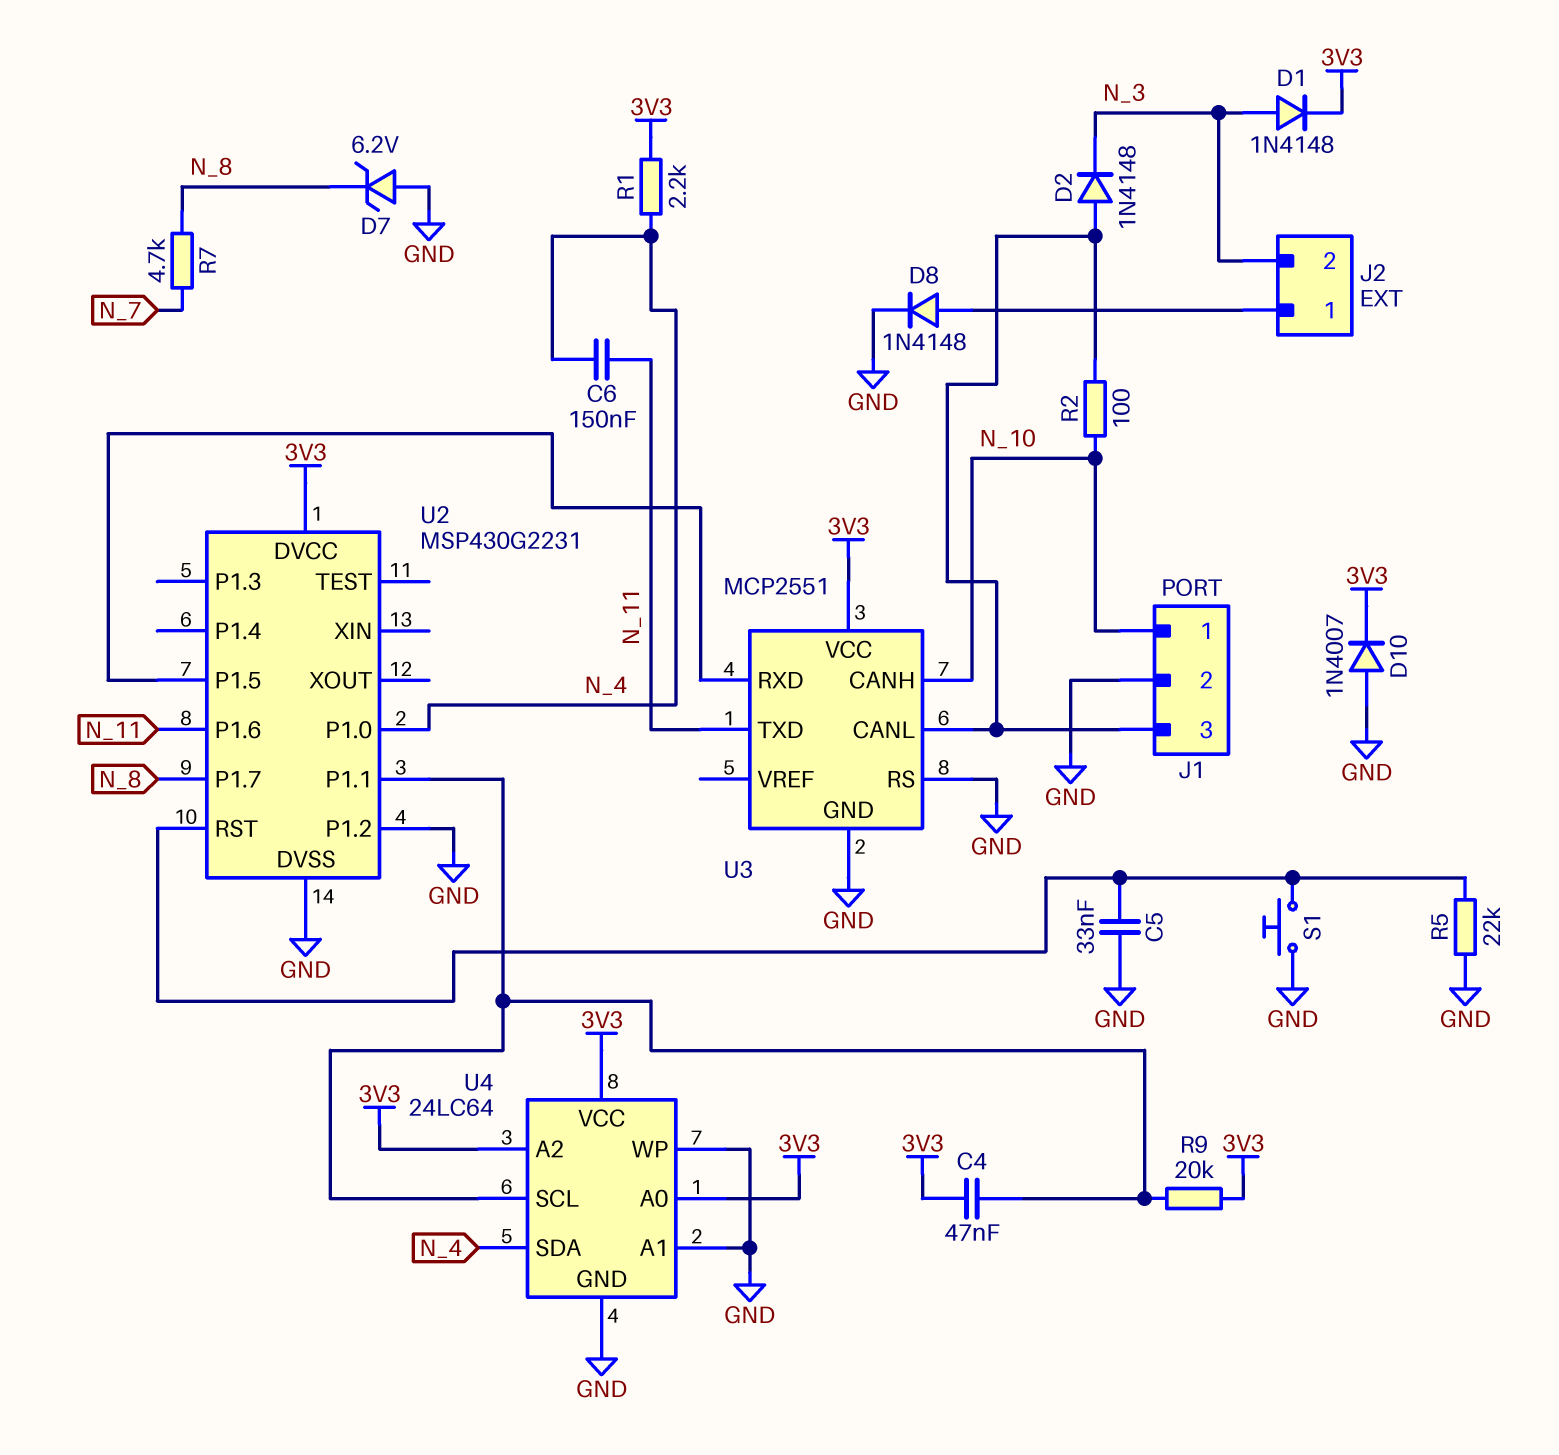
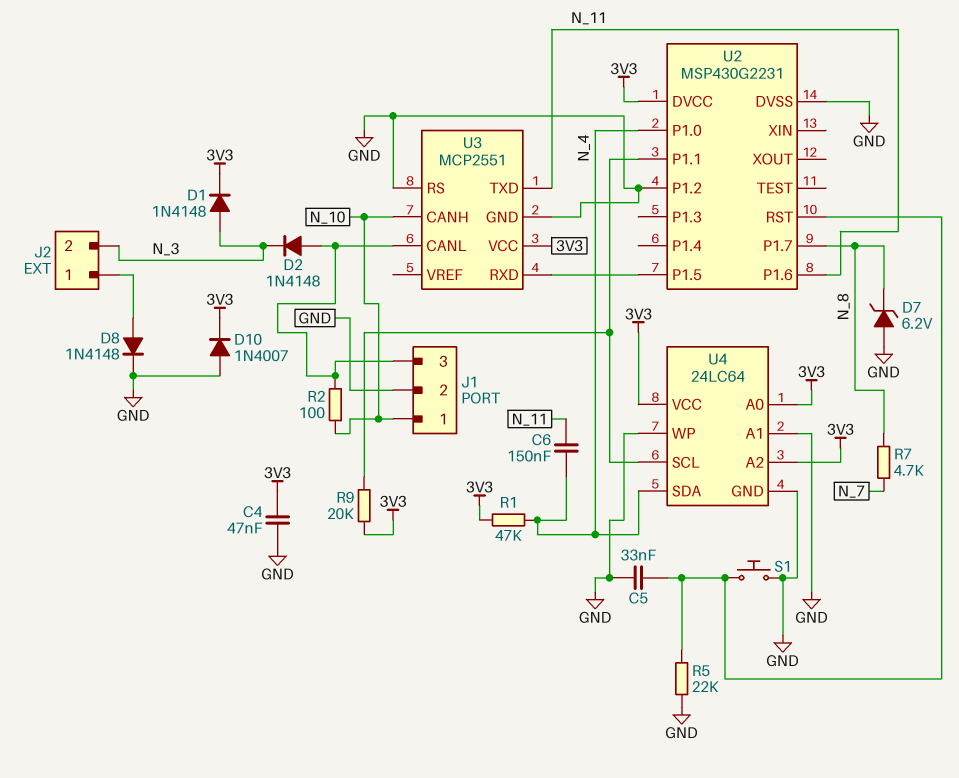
C4: 47nF (3V3, U2/P1.1) -> 47nF (3V3, GND)
R1: 2.2k (3V3, N_4) -> 47k (3V3, N_4)

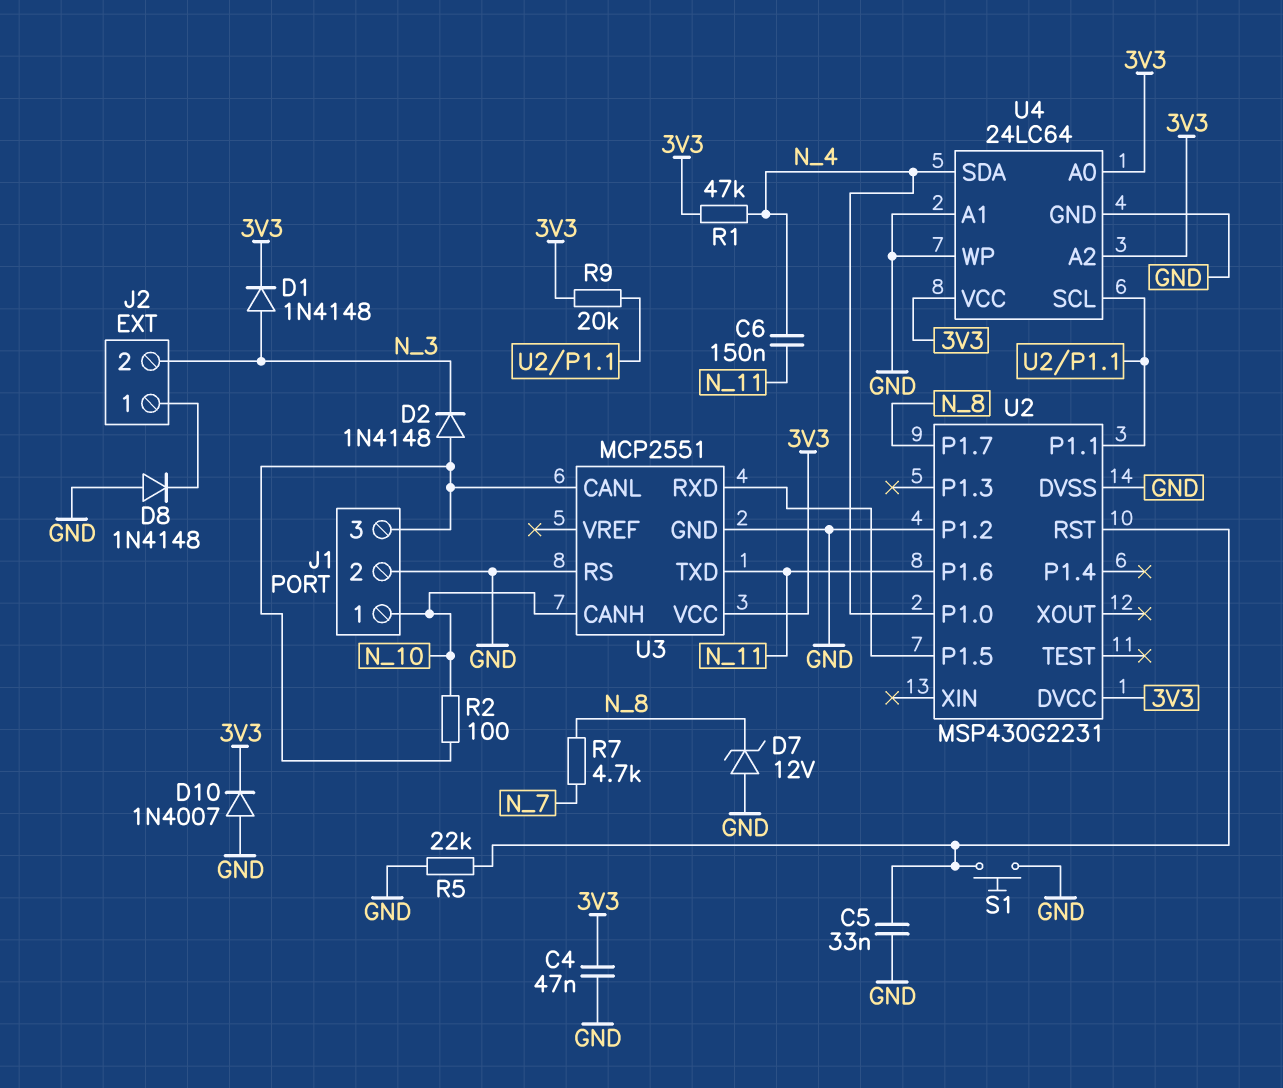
D7: zener 6.2V (A GND, K N_8) -> zener 12V (A GND, K N_8)
D8: diode 1N4148 (A J2/1, K GND) -> diode 1N4148 (A GND, K J2/1)

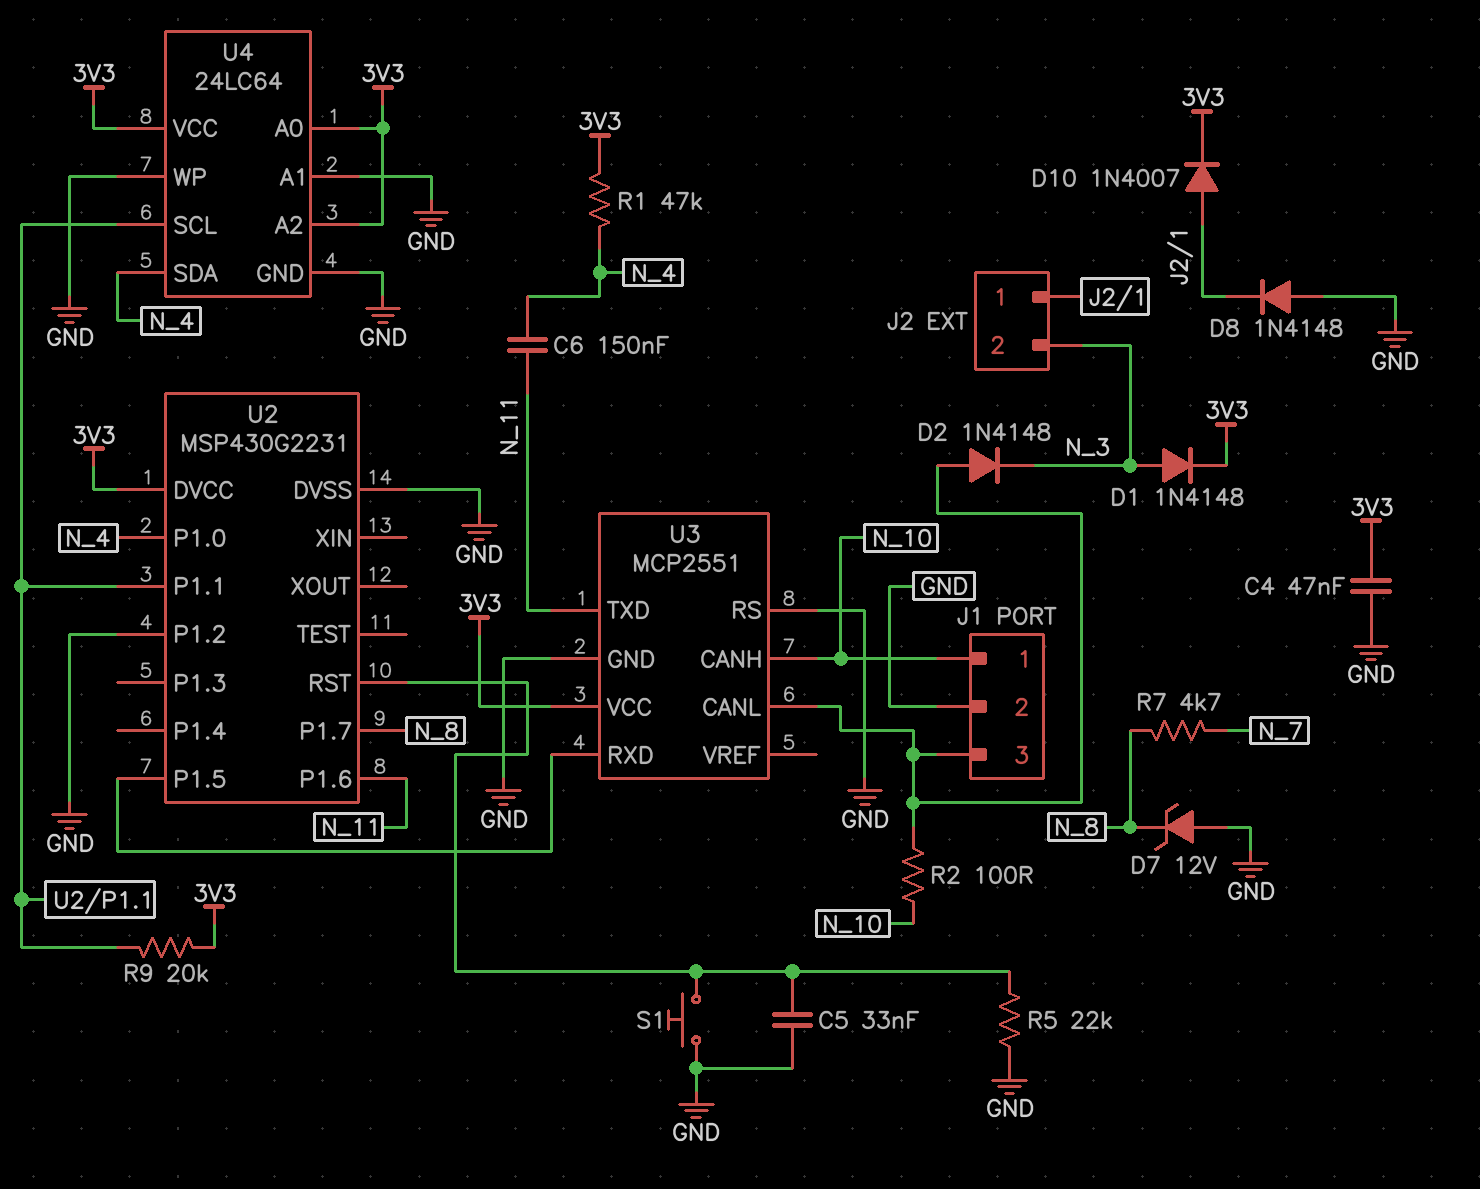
D10: diode 1N4007 (A GND, K 3V3) -> diode 1N4007 (A J2/1, K 3V3)

